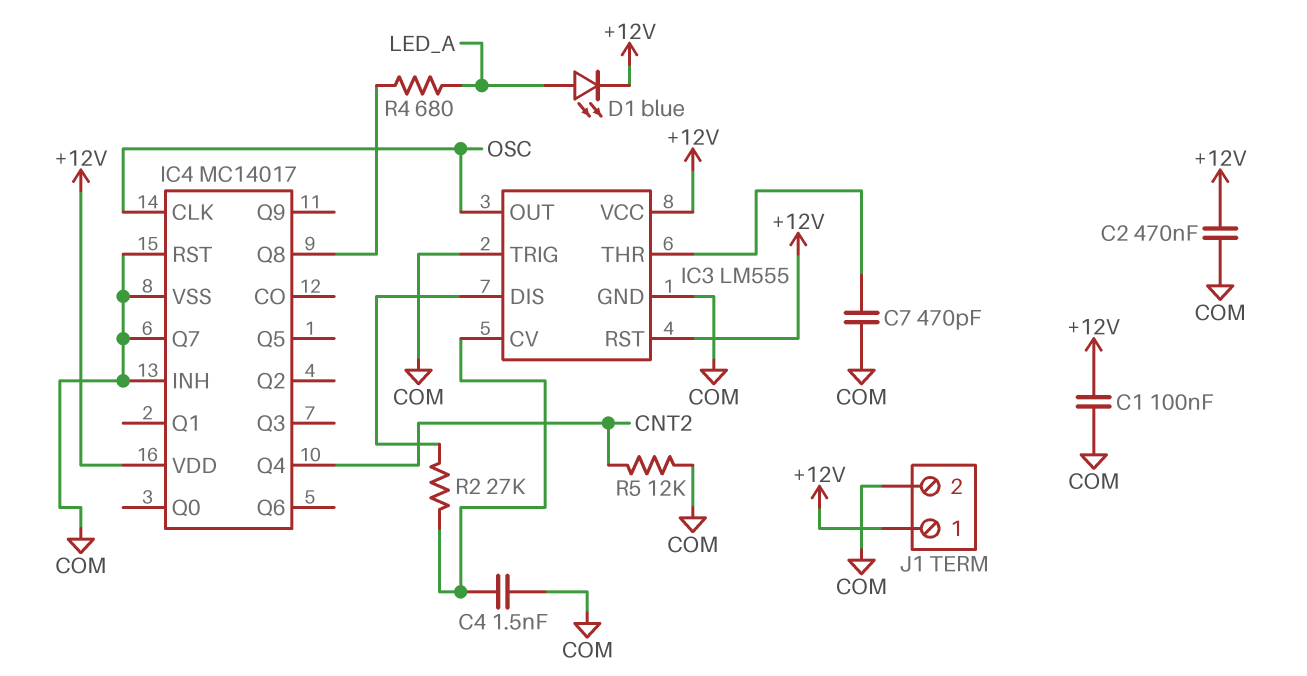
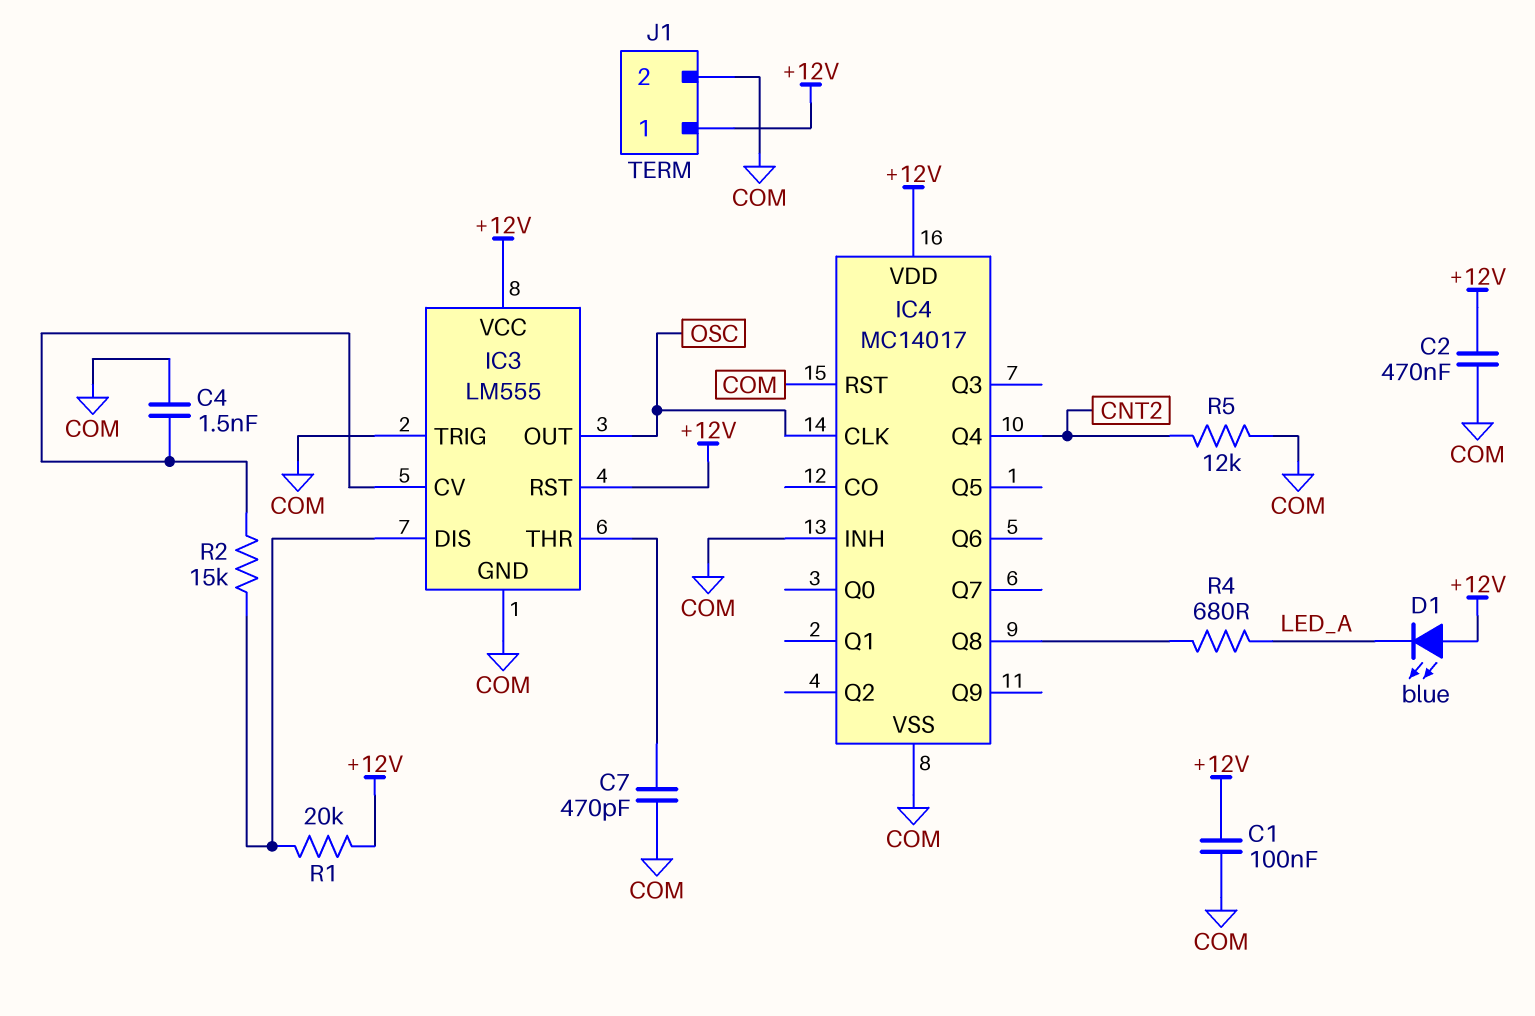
D1: LED blue (A LED_A, K +12V) -> LED blue (A +12V, K LED_A)
IC4 pin Q7: COM -> none
R1: none -> 20k (+12V, IC3/DIS)
R2: 27k (IC3/CV, IC3/DIS) -> 15k (IC3/CV, IC3/DIS)

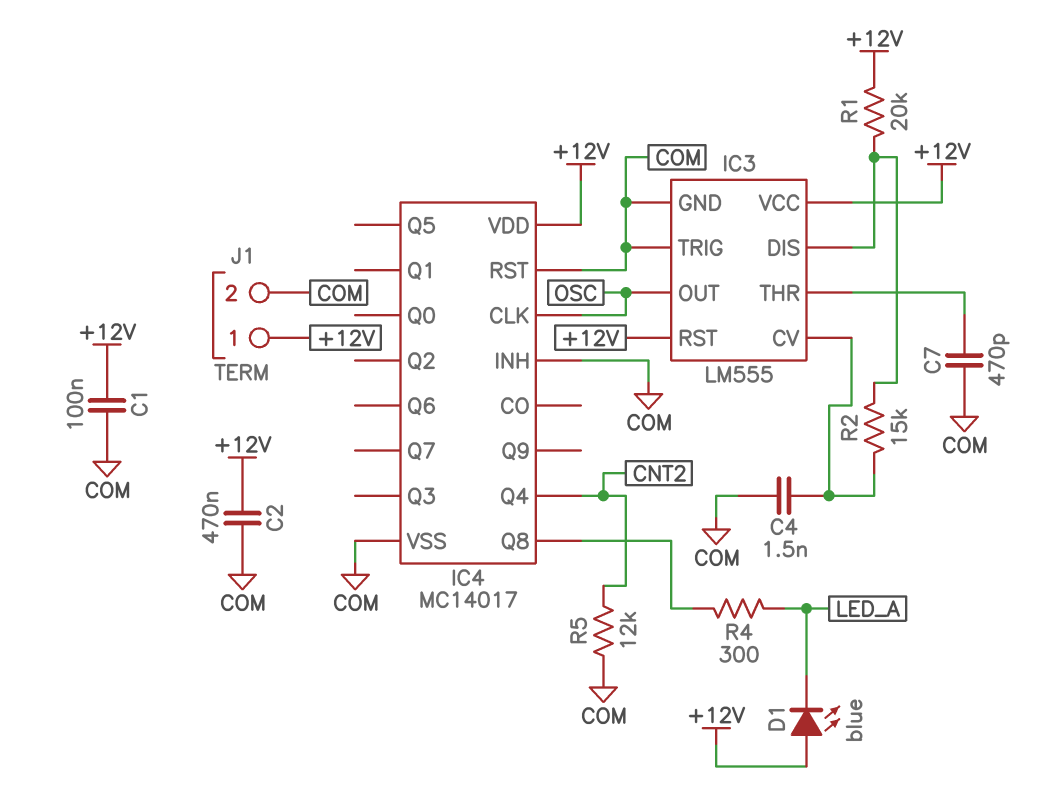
R4: 680 (IC4/Q8, LED_A) -> 300 (IC4/Q8, LED_A)

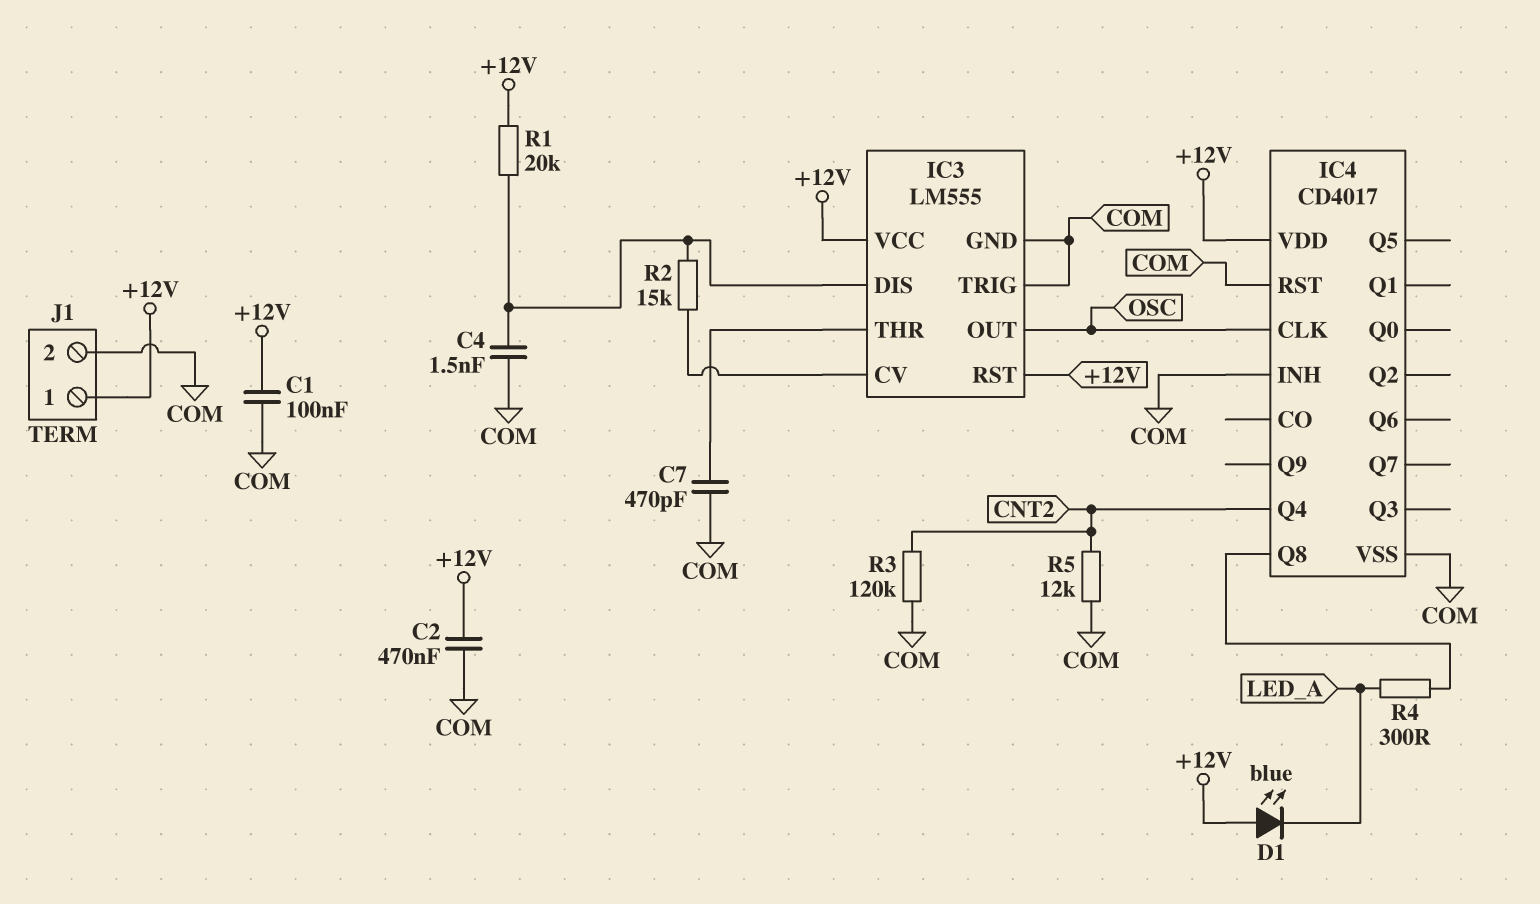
C4: 1.5nF (COM, IC3/CV) -> 1.5nF (COM, IC3/DIS)
IC4: MC14017 -> CD4017
R3: none -> 120k (CNT2, COM)

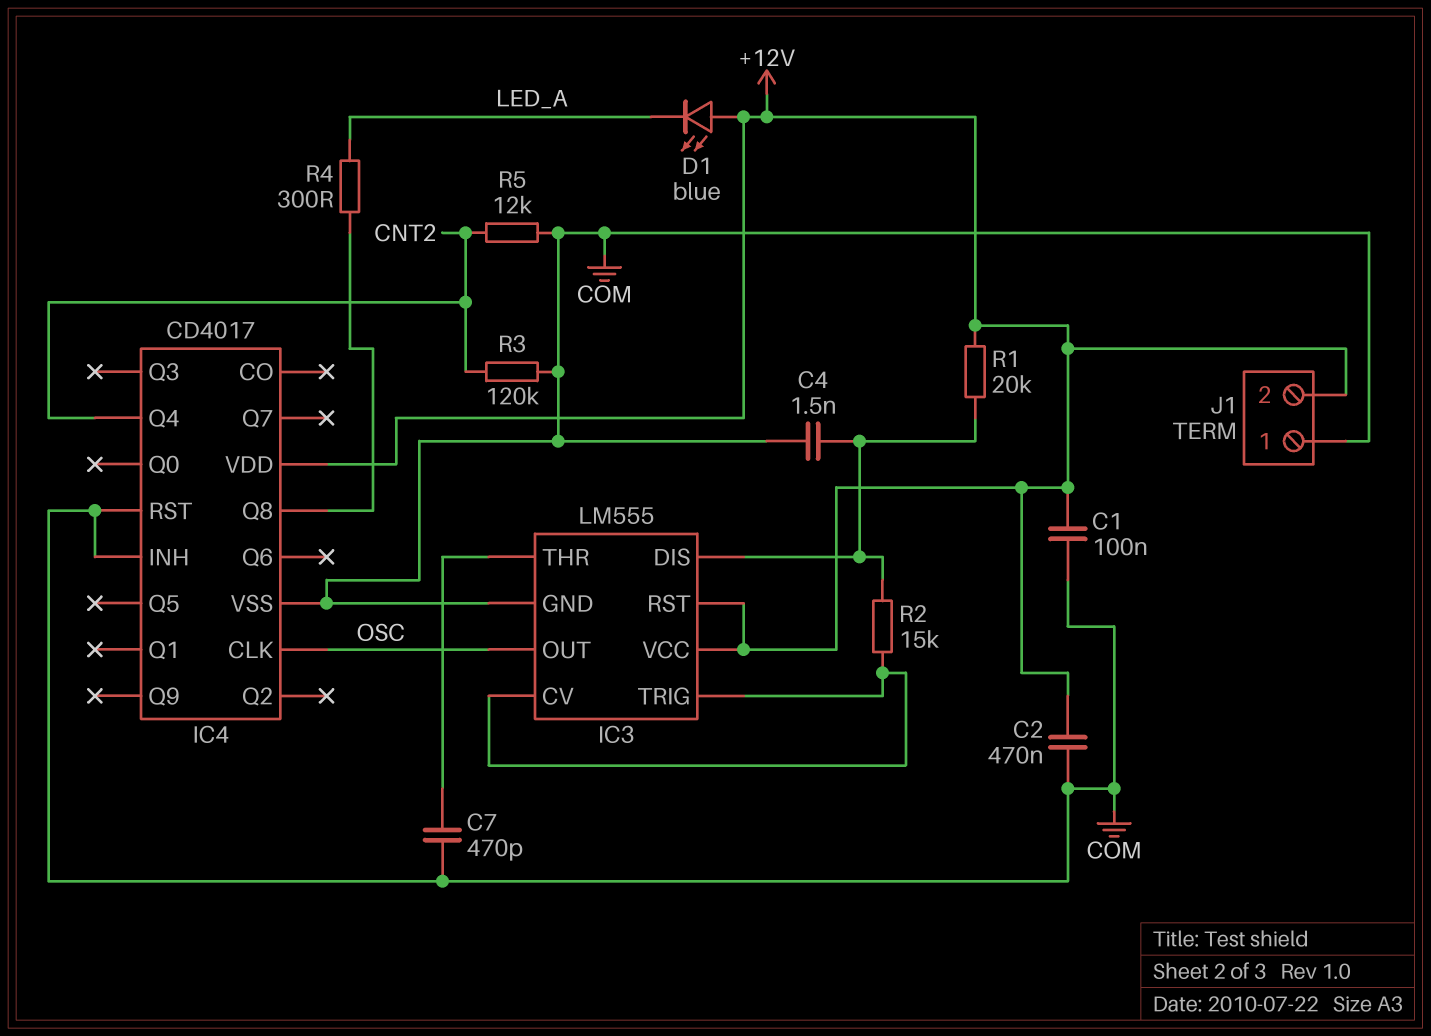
IC3 pin TRIG: COM -> IC3/CV
J1 pin 1: +12V -> COM
J1 pin 2: COM -> +12V

